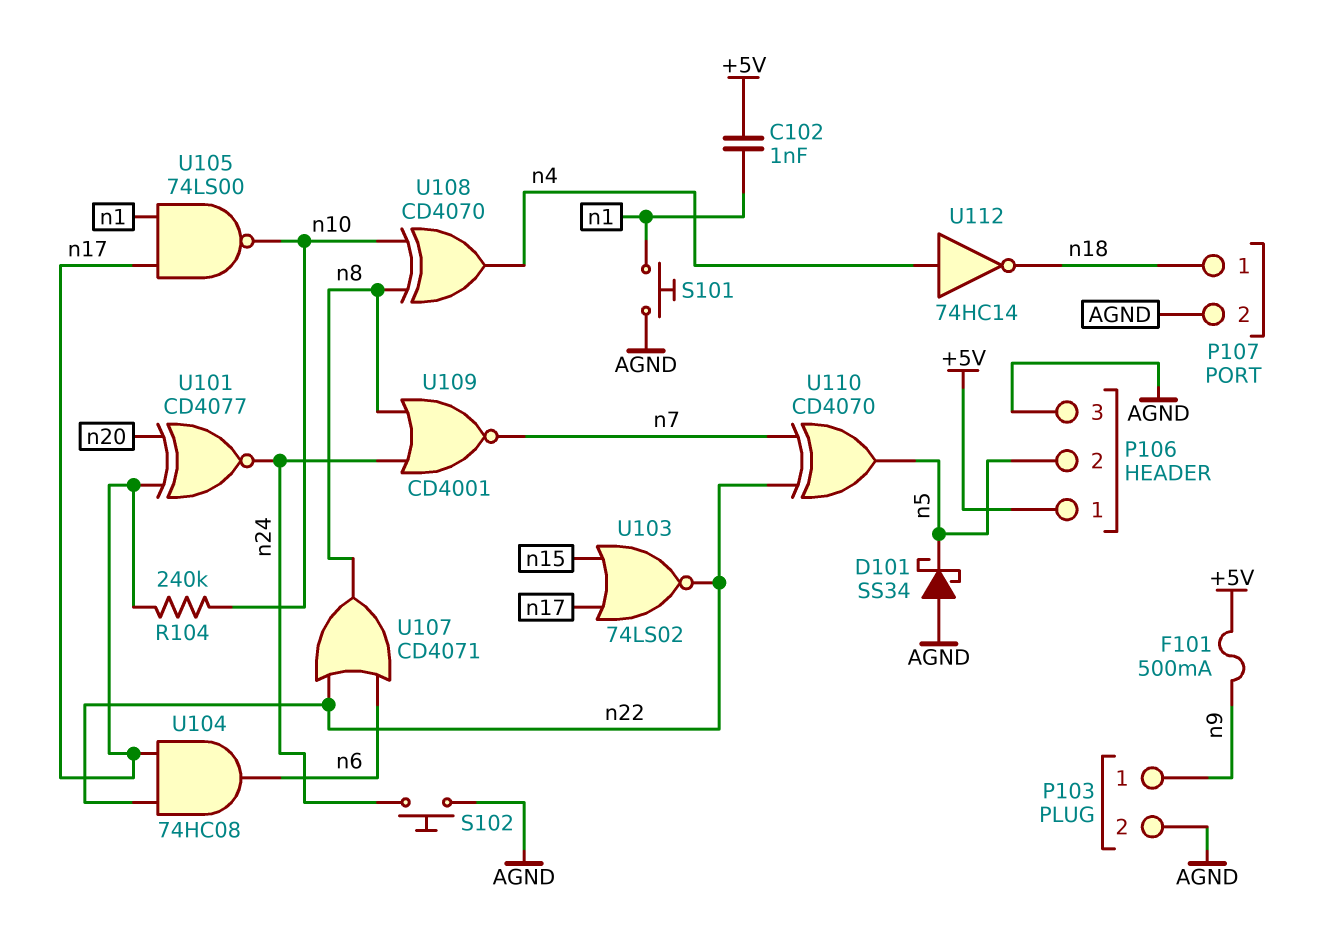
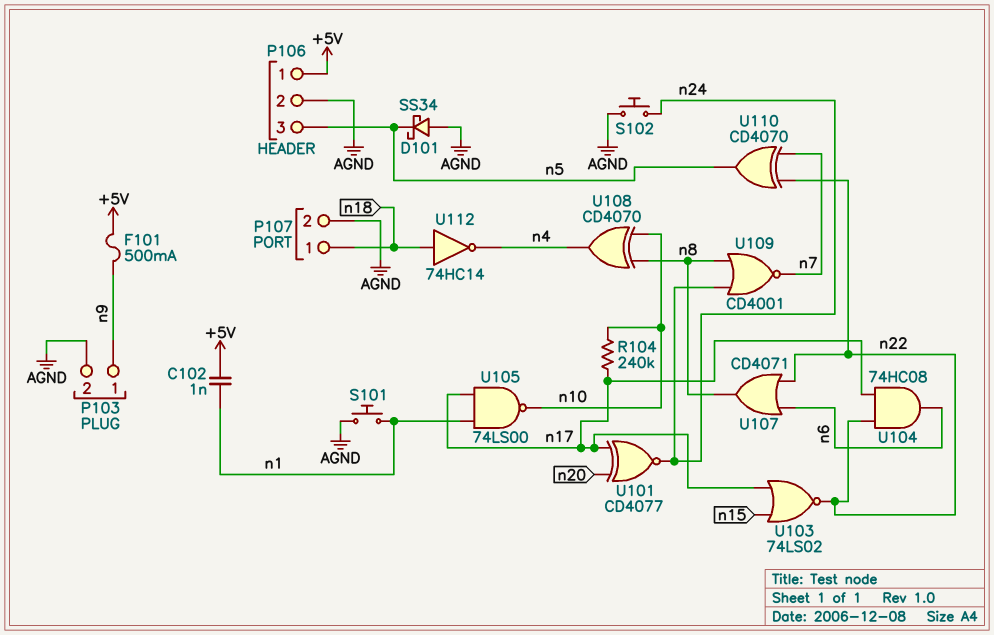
P106 pin 2: n5 -> AGND
P106 pin 3: AGND -> n5
U112: NOT 74HC14 (in n4, out n18) -> NOT 74HC14 (in n18, out n4)

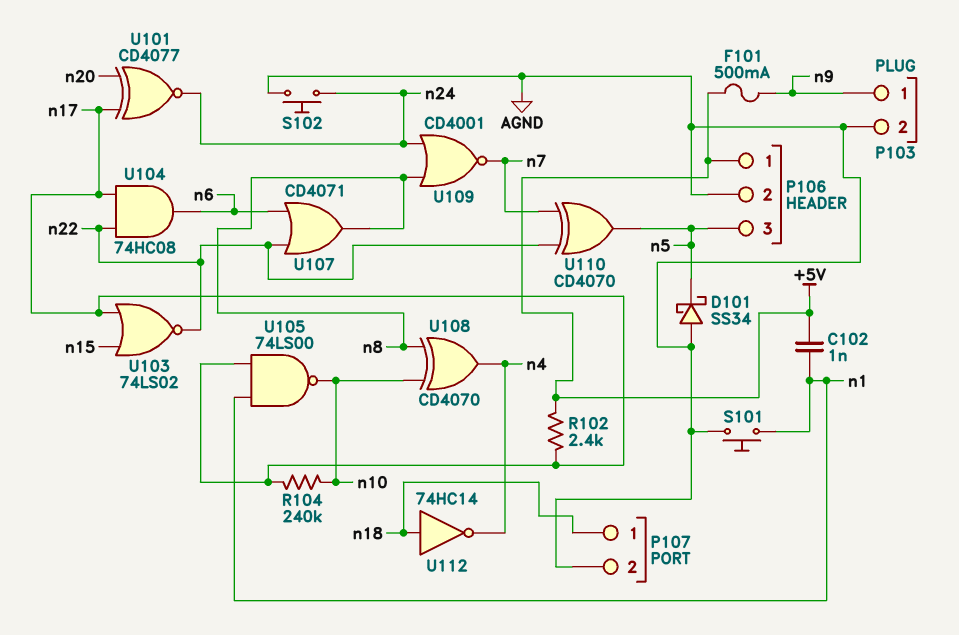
R102: none -> 2.4k (+5V, n17)

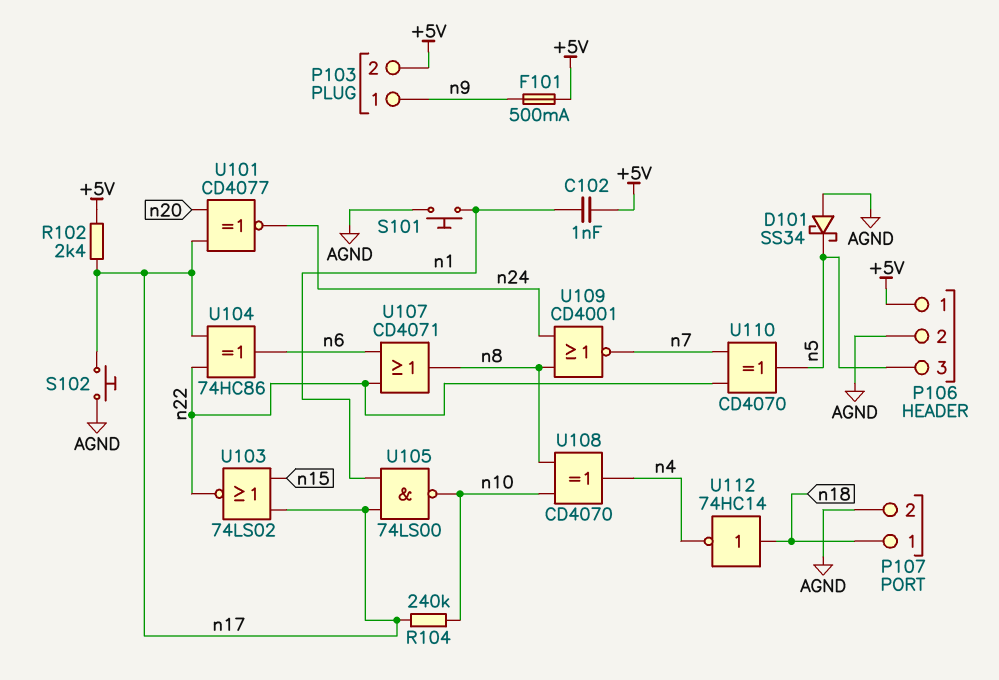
P103 pin 2: AGND -> +5V
S102: button (AGND, n24) -> button (AGND, n17)
U104: AND 74HC08 (in n17, in n22, out n6) -> XOR 74HC86 (in n17, in n22, out n6)

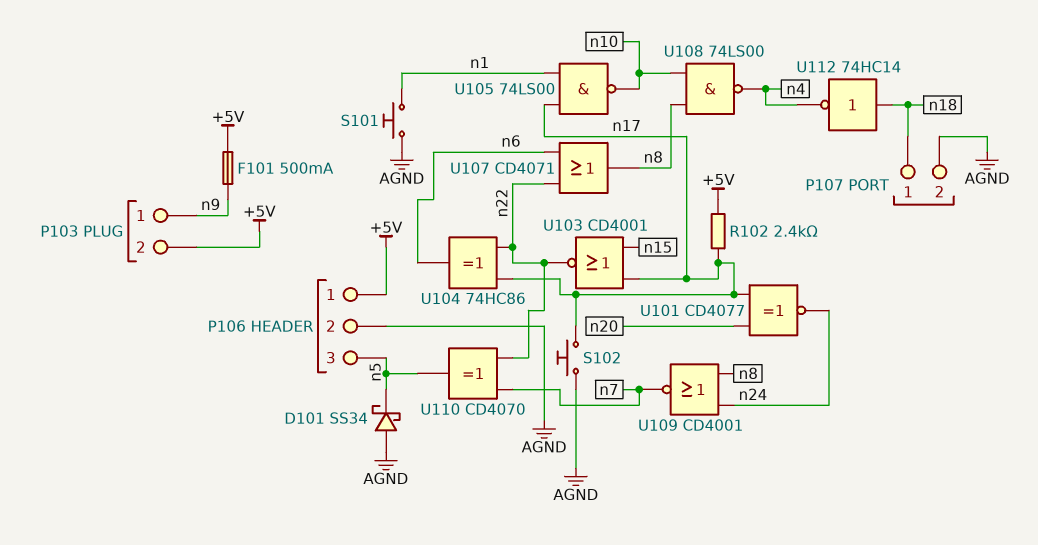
C102: 1nF (+5V, n1) -> none
R104: 240k (n10, n17) -> none
U103: NOR 74LS02 (in n15, in n17, out n22) -> NOR CD4001 (in n15, in n17, out n22)
U108: XOR CD4070 (in n8, in n10, out n4) -> NAND 74LS00 (in n8, in n10, out n4)

